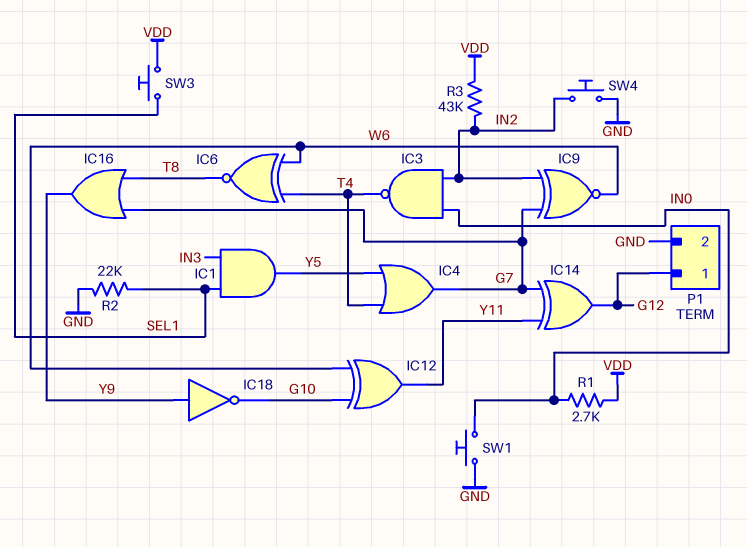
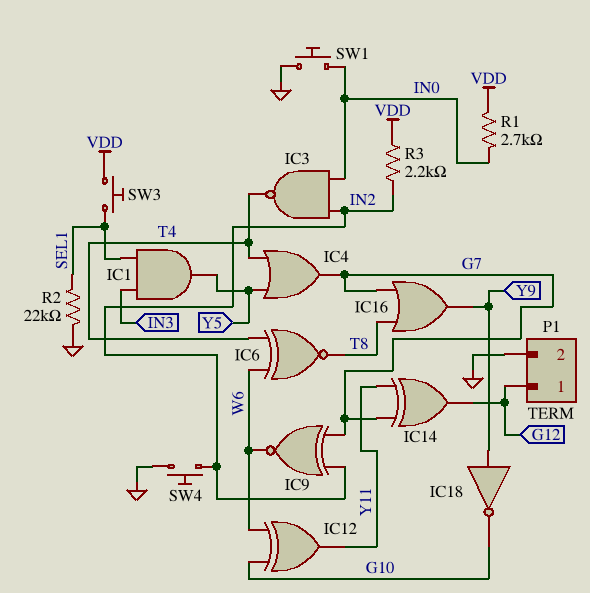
R3: 43k (IN2, VDD) -> 2.2k (IN2, VDD)

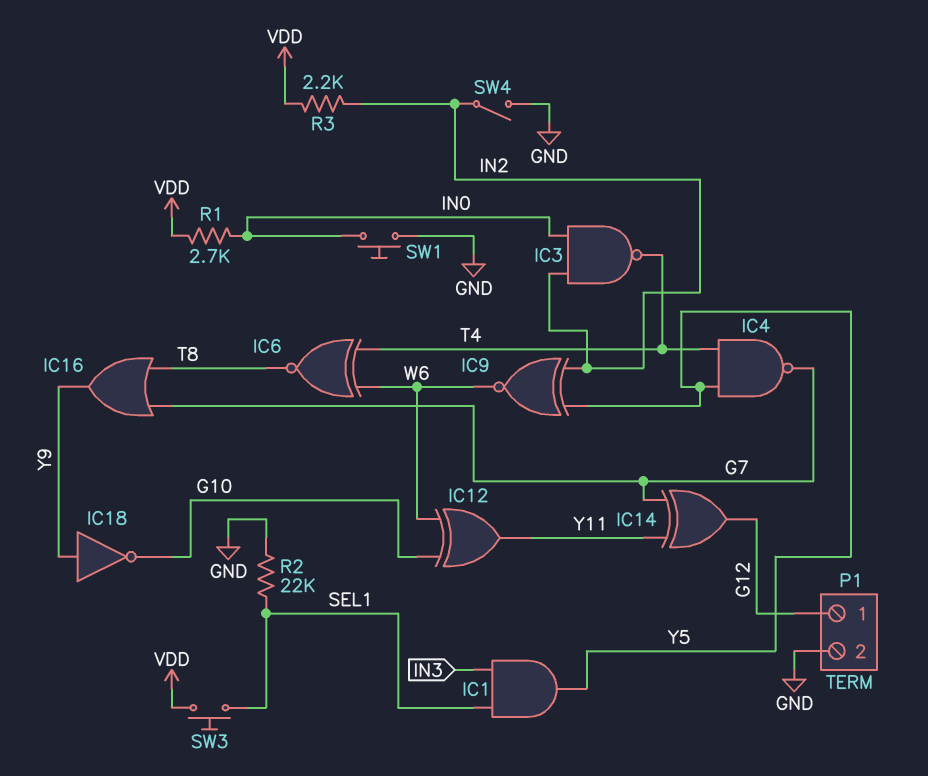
IC4: OR (in T4, in Y5, out G7) -> NAND (in T4, in Y5, out G7)
IC9: XNOR (in G7, in IN2, out W6) -> XNOR (in IN2, in Y5, out W6)
SW4: button (GND, IN2) -> switch (GND, IN2)

